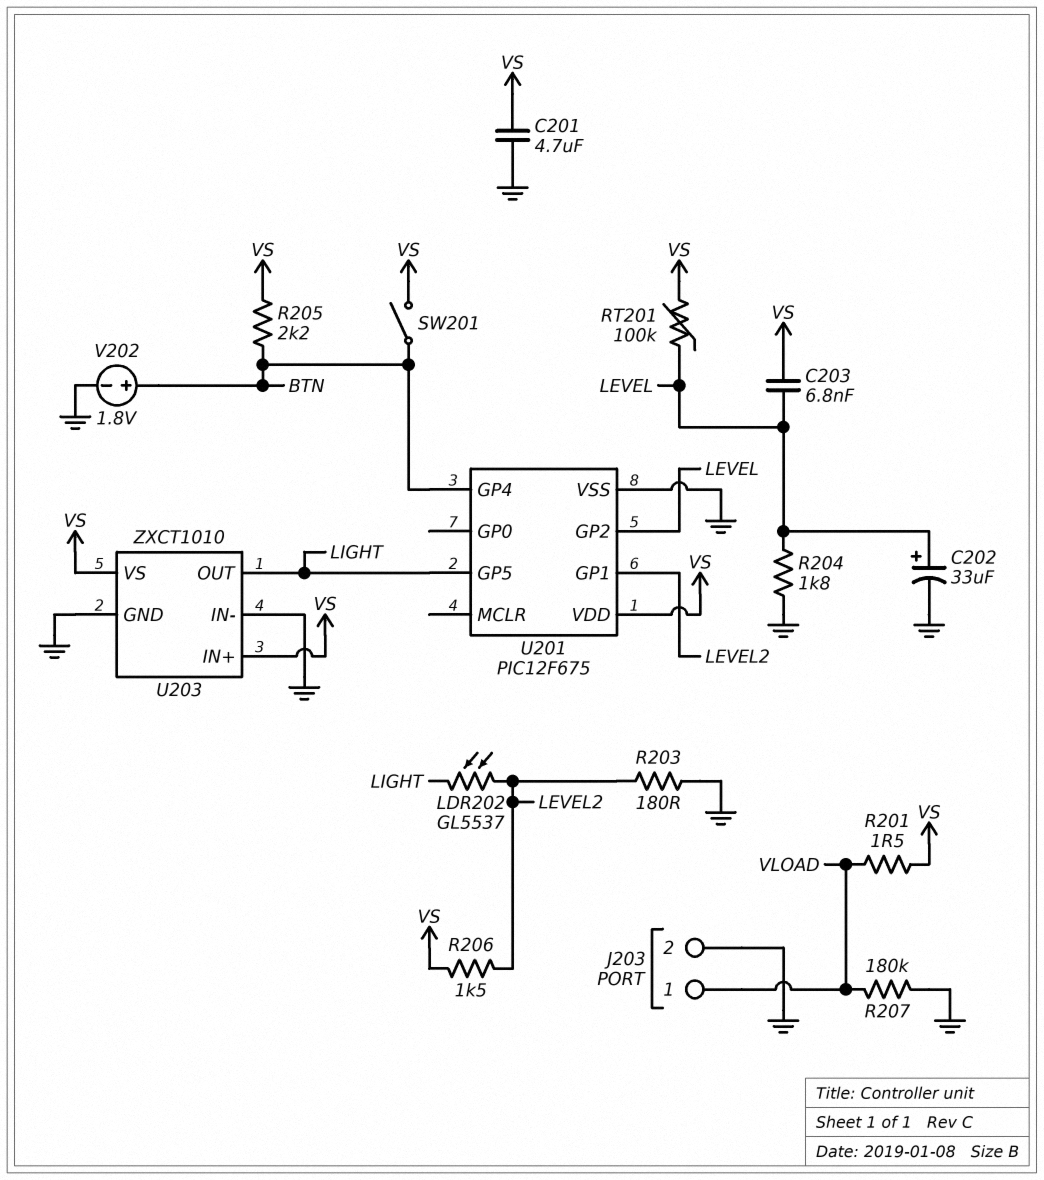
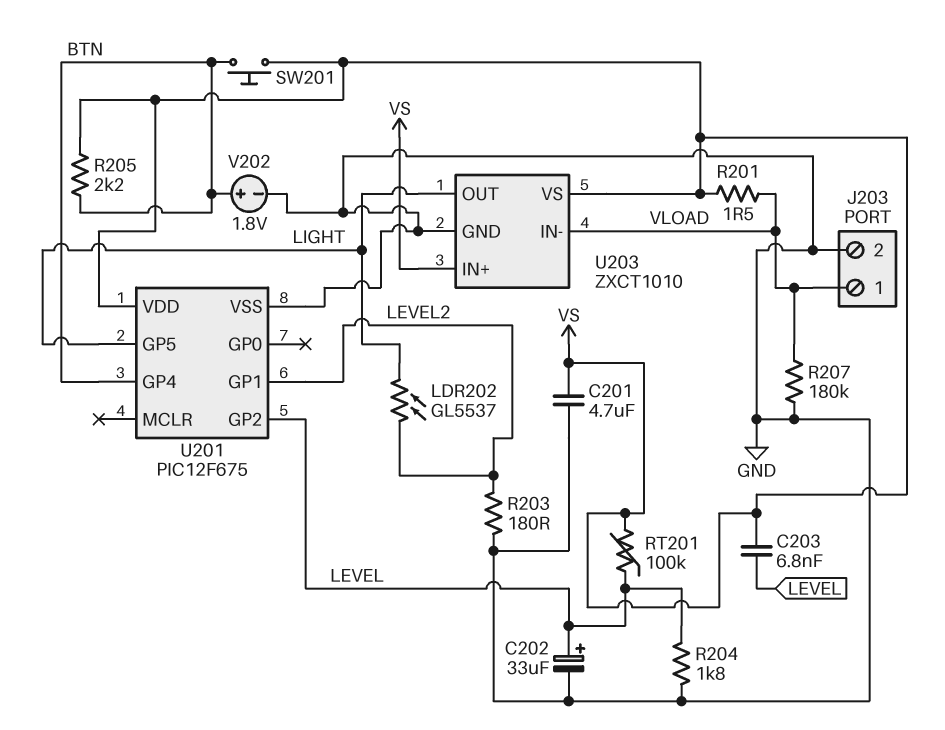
R206: 1.5k (LEVEL2, VS) -> none
SW201: switch (BTN, VS) -> button (BTN, VS)
U203 pin IN-: GND -> VLOAD

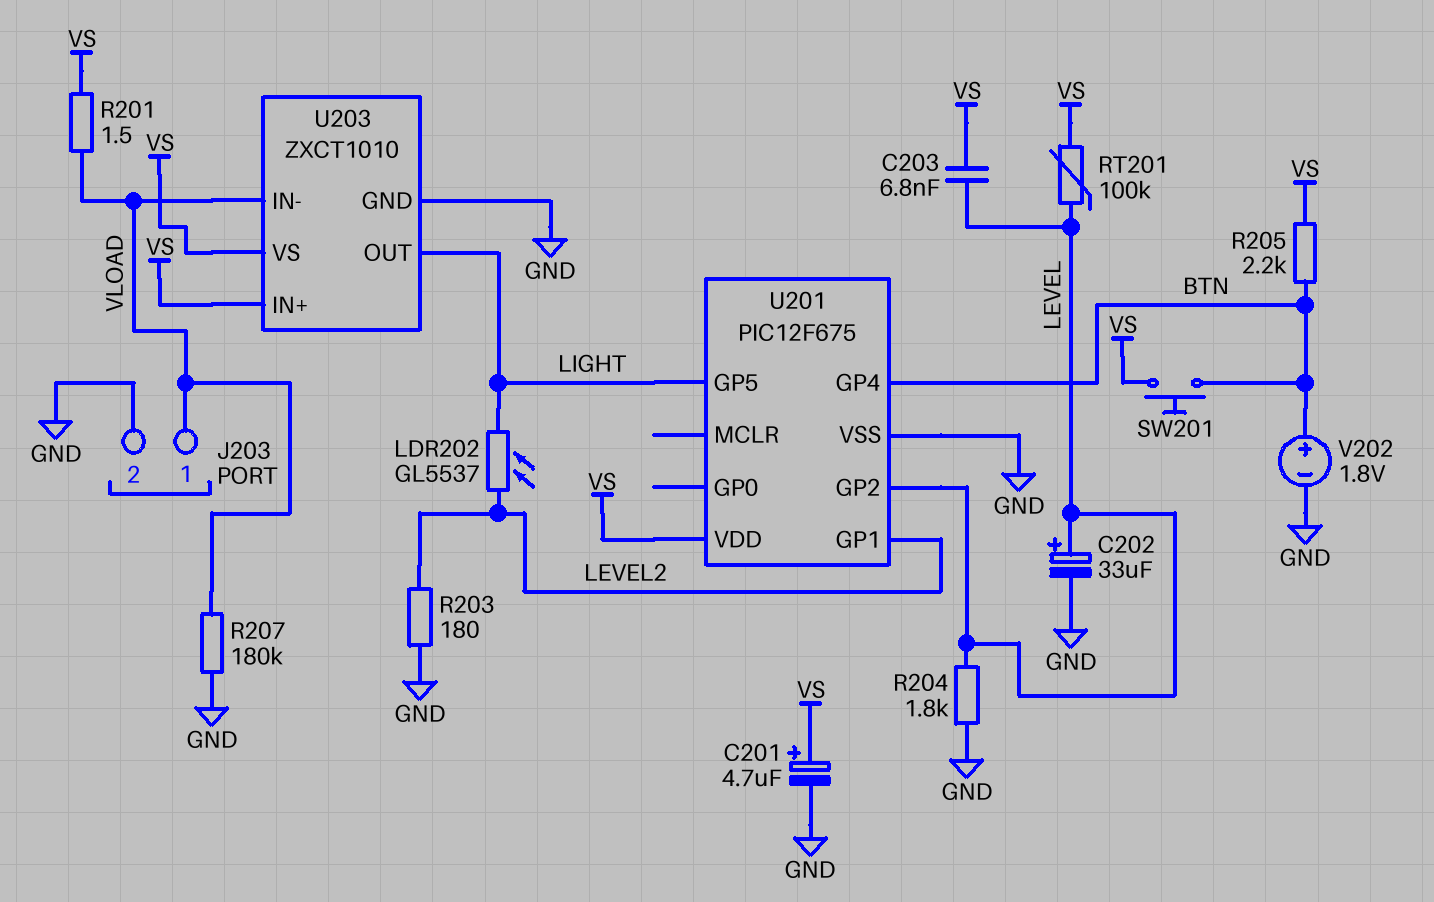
C201: 4.7uF (GND, VS) -> 4.7uF (plus VS, minus GND)

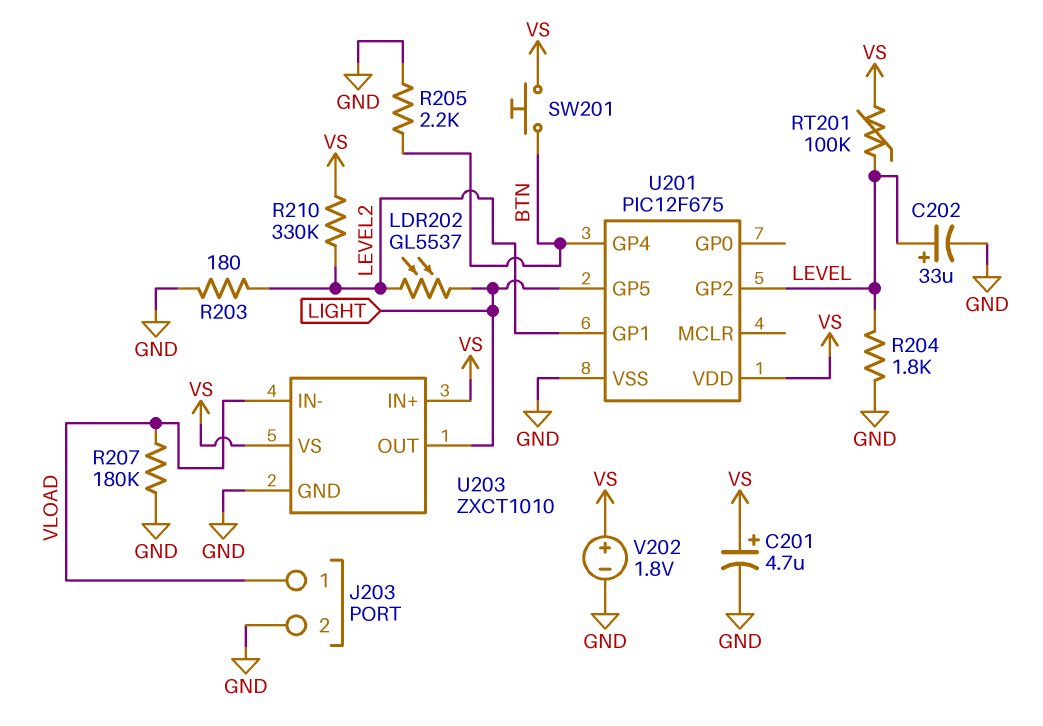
C203: 6.8nF (LEVEL, VS) -> none
R201: 1.5 (VLOAD, VS) -> none
R205: 2.2k (BTN, VS) -> 2.2k (BTN, GND)
R210: none -> 330k (LEVEL2, VS)
V202: 1.8V (plus BTN, minus GND) -> 1.8V (plus VS, minus GND)

